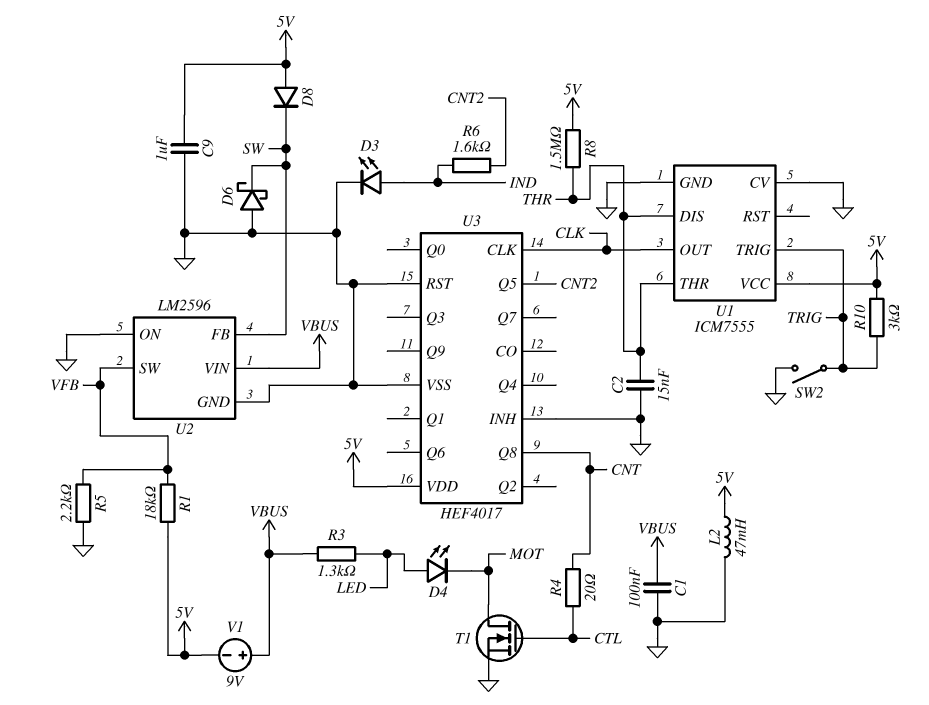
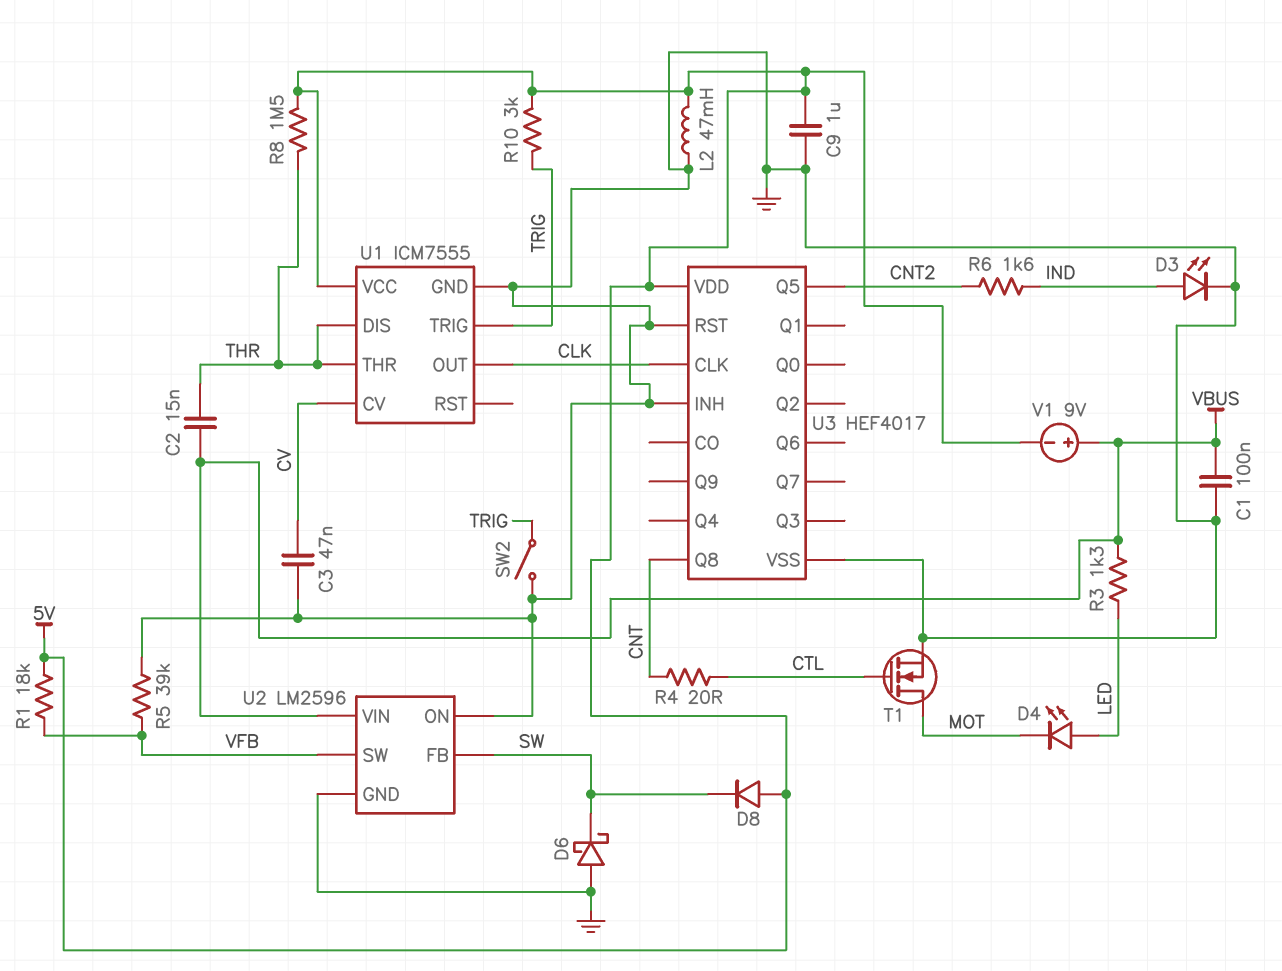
C2: 15nF (GND, THR) -> 15nF (THR, VBUS)
C3: none -> 47nF (CV, GND)
R5: 2.2k (GND, VFB) -> 39k (GND, VFB)
U1 pin CV: GND -> CV

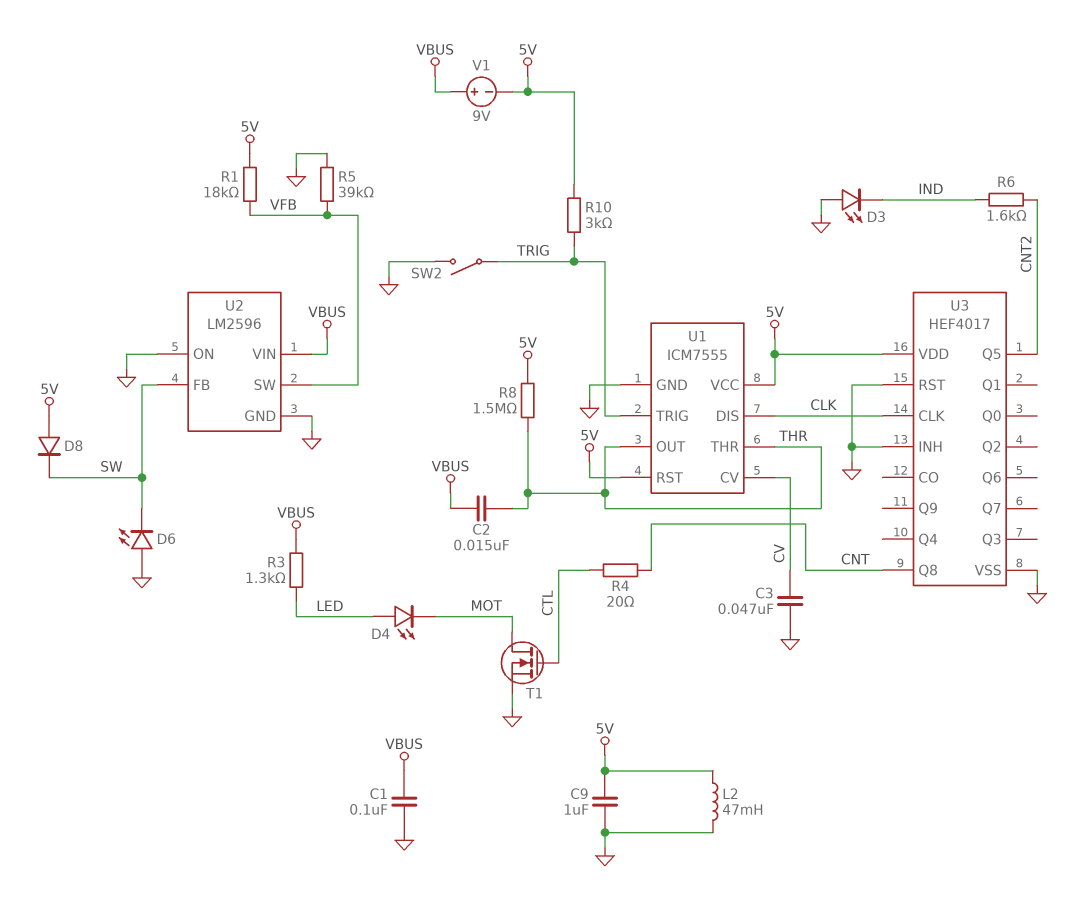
D3: LED (A IND, K GND) -> LED (A GND, K IND)
D6: schottky (A GND, K SW) -> LED (A GND, K SW)
U1 pin DIS: THR -> CLK
U1 pin OUT: CLK -> THR
U1 pin RST: none -> 5V

